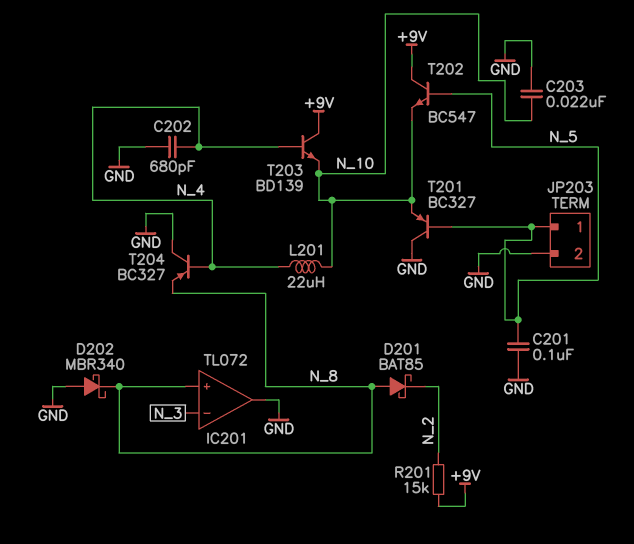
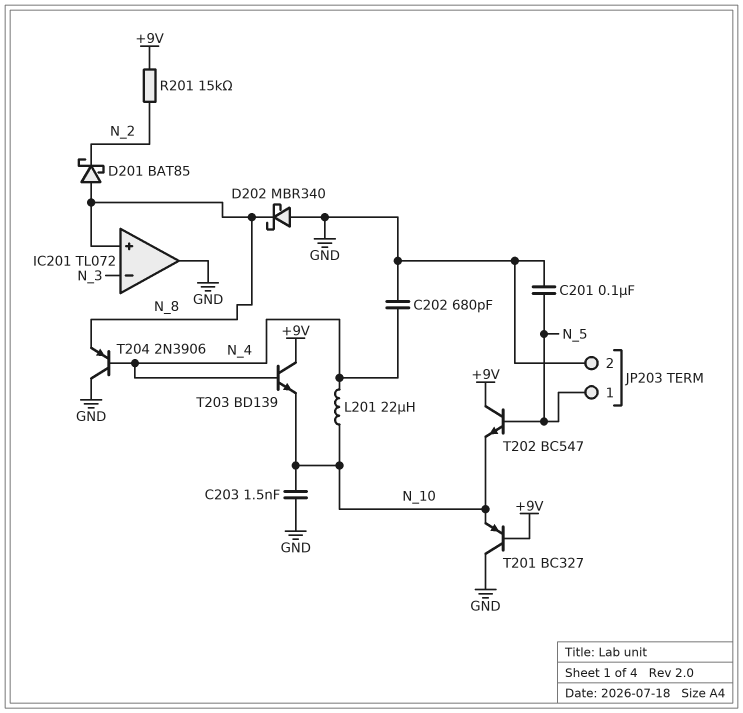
C203: 22nF (GND, N_10) -> 1.5nF (GND, N_10)
T201: PNP BC327 (B N_5, C GND, E N_10) -> PNP BC327 (B +9V, C GND, E N_10)
T204: PNP BC327 (B N_4, C GND, E N_8) -> PNP 2N3906 (B N_4, C GND, E N_8)

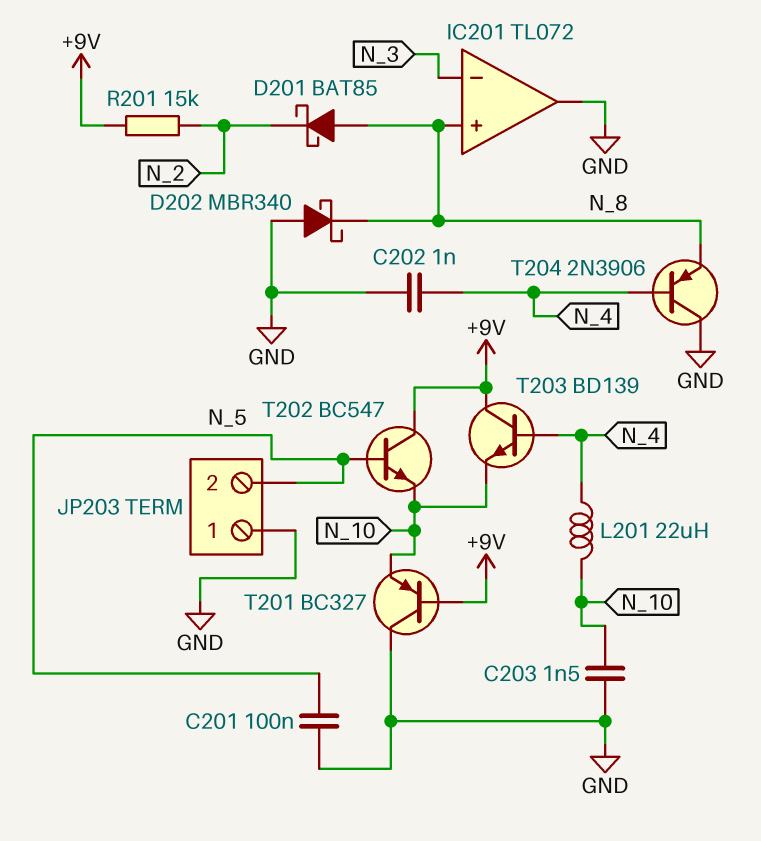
C202: 680pF (GND, N_4) -> 1nF (GND, N_4)
JP203 pin 1: N_5 -> GND
JP203 pin 2: GND -> N_5

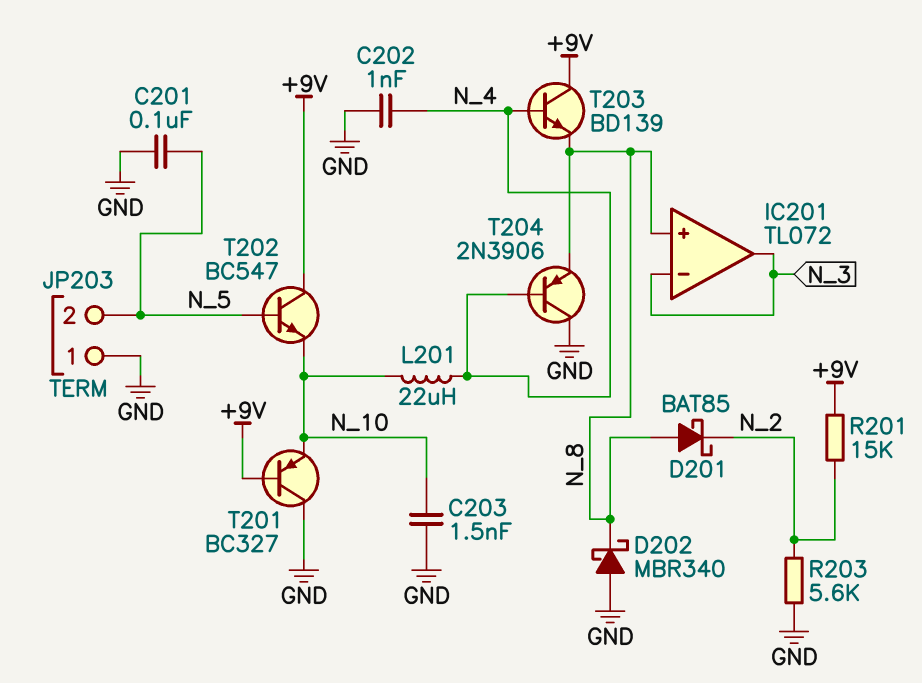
IC201 pin out: GND -> N_3
R203: none -> 5.6k (GND, N_2)
T203: NPN BD139 (B N_4, C +9V, E N_10) -> NPN BD139 (B N_4, C +9V, E N_8)

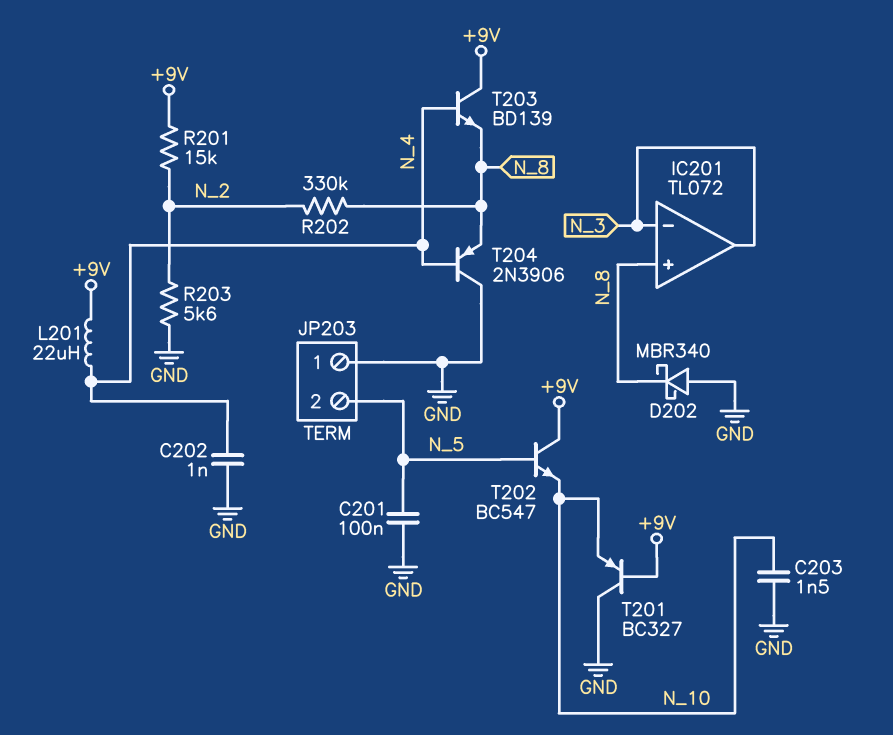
D201: schottky BAT85 (A N_8, K N_2) -> none
L201: 22uH (N_4, N_10) -> 22uH (+9V, N_4)
R202: none -> 330k (N_2, N_8)

